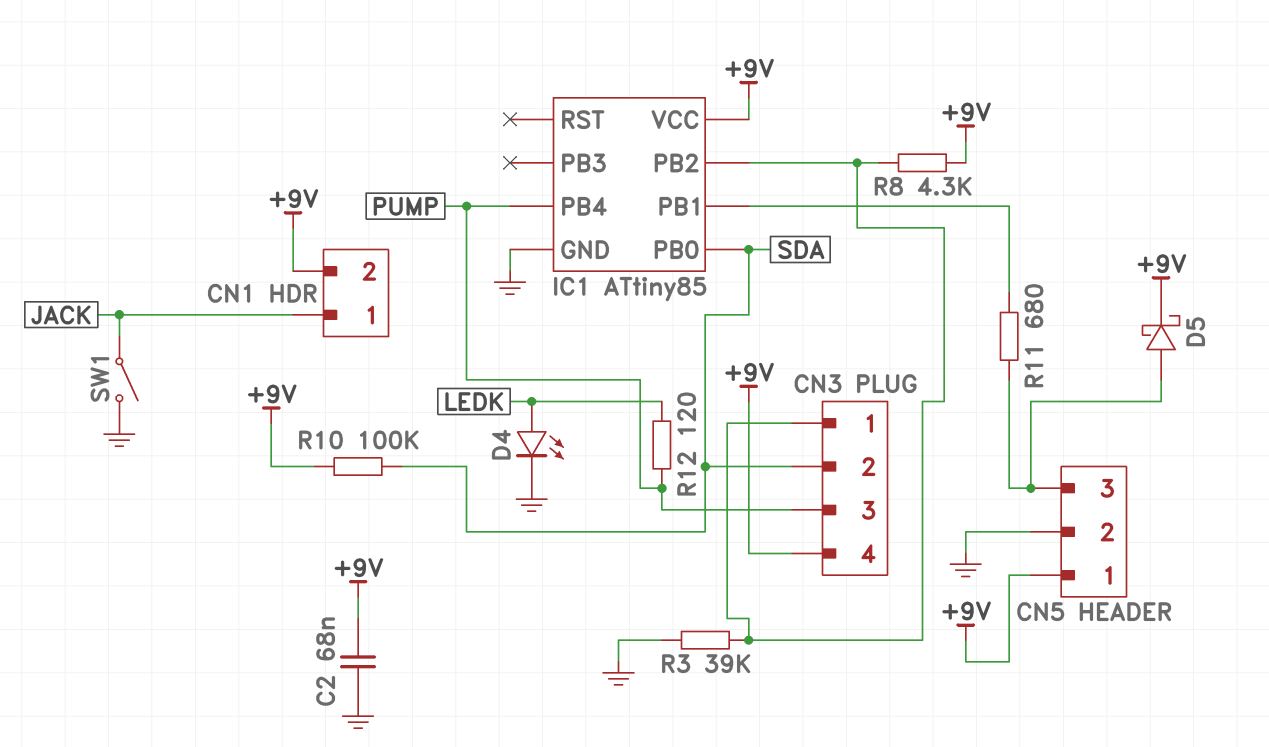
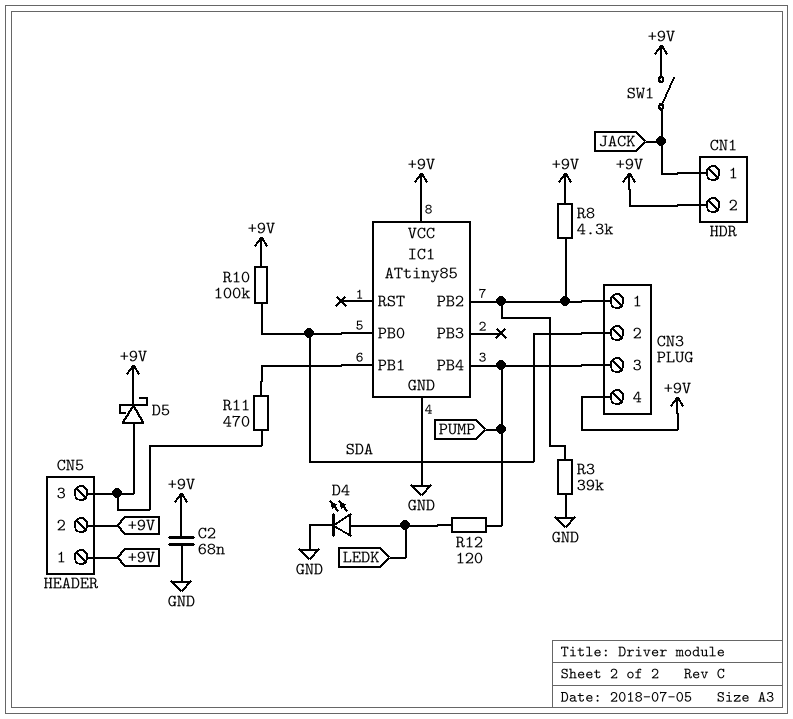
CN5 pin 2: GND -> +9V
R11: 680 (CN5/3, IC1/PB1) -> 470 (CN5/3, IC1/PB1)
SW1: switch (GND, JACK) -> switch (+9V, JACK)

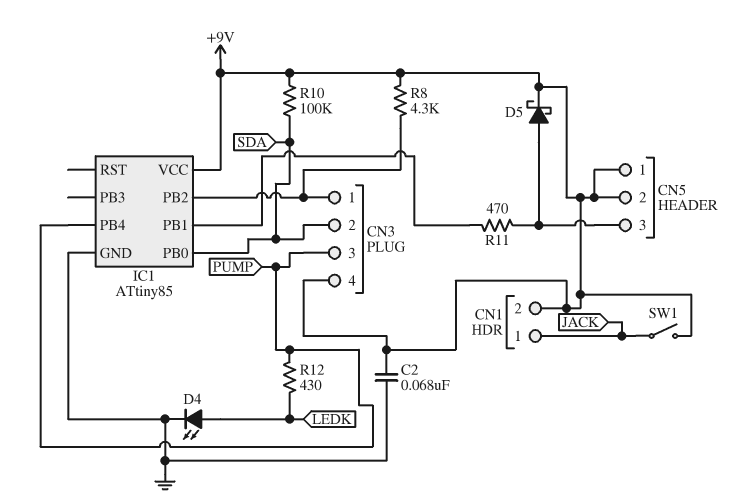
R3: 39k (CN3/1, GND) -> none
R12: 120 (LEDK, PUMP) -> 430 (LEDK, PUMP)

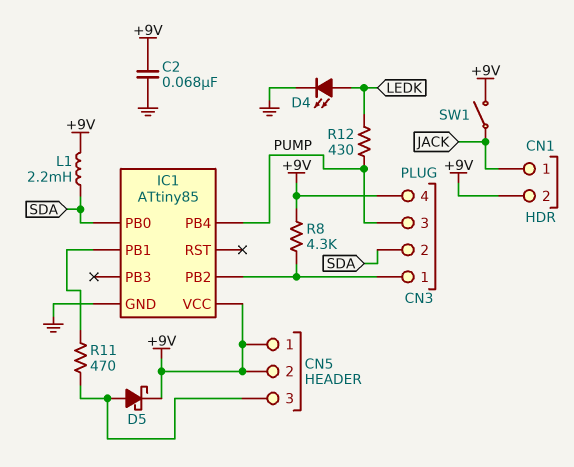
L1: none -> 2.2mH (+9V, SDA)
R10: 100k (+9V, SDA) -> none

